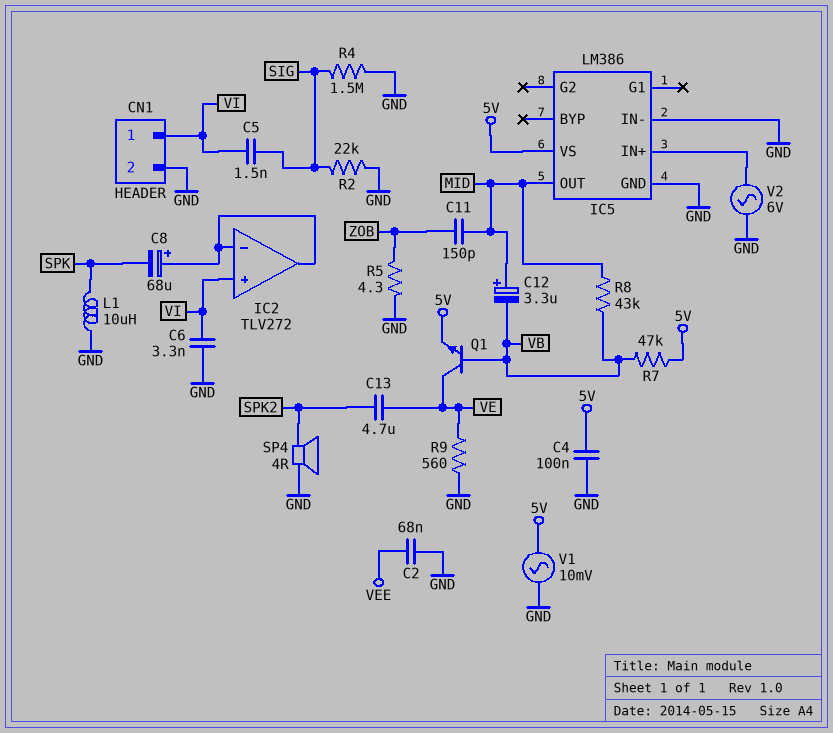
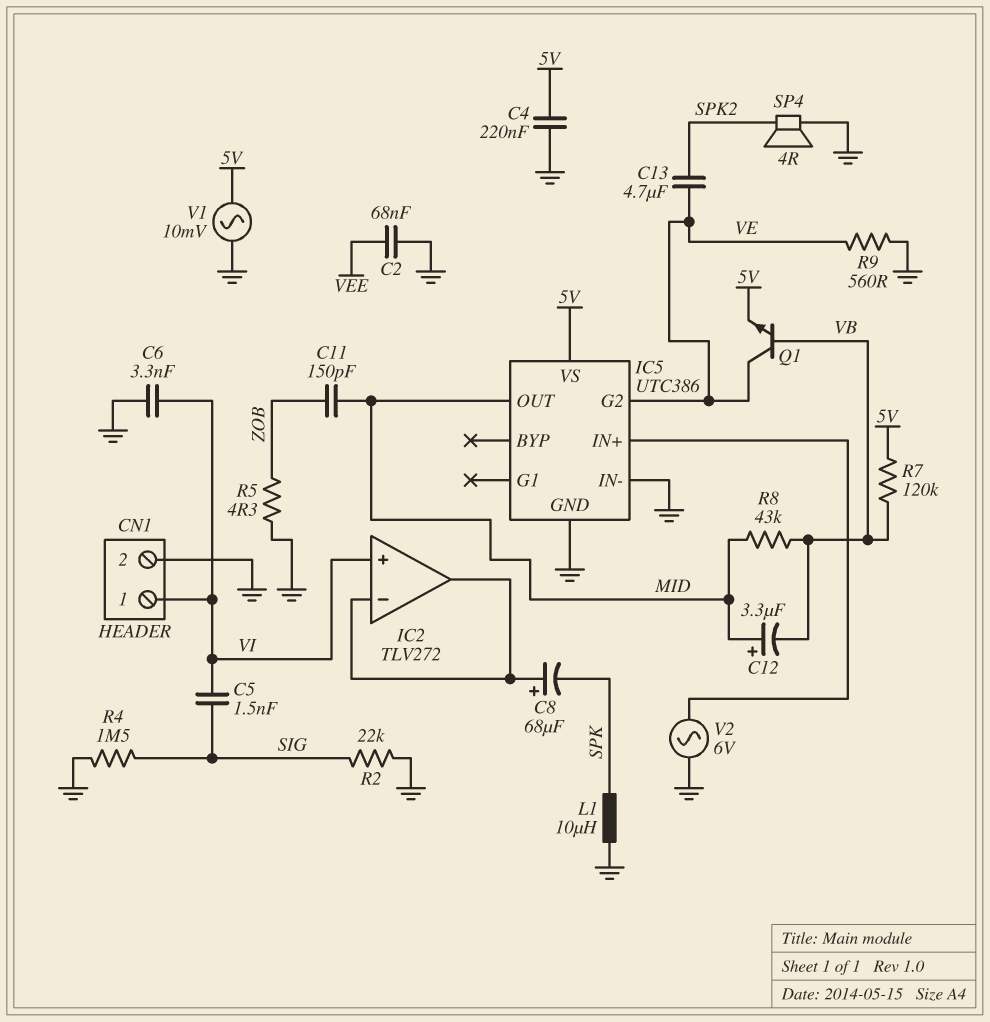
C4: 100nF (5V, GND) -> 220nF (5V, GND)
IC5: LM386 -> UTC386
IC5 pin G2: none -> VE
R7: 47k (5V, VB) -> 120k (5V, VB)

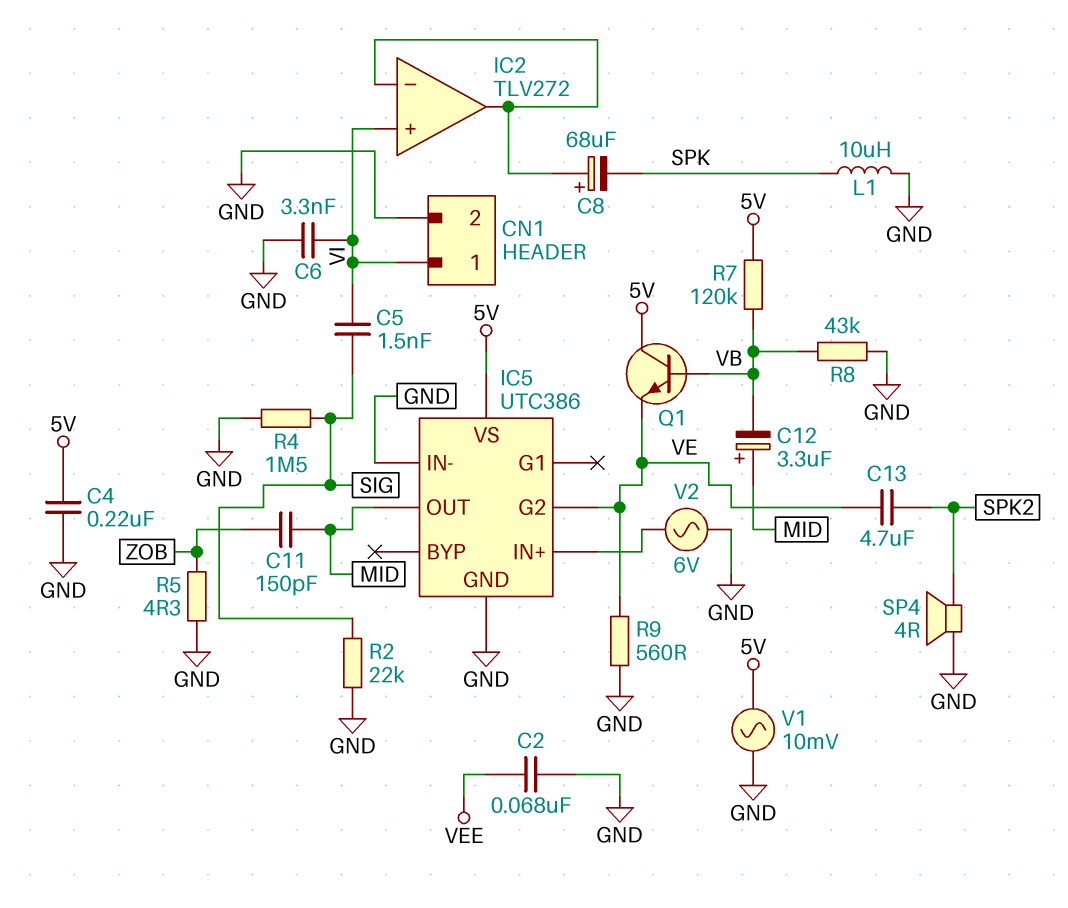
Q1: NPN (B VB, C VE, E 5V) -> NPN (B VB, C 5V, E VE)
R8: 43k (MID, VB) -> 43k (GND, VB)

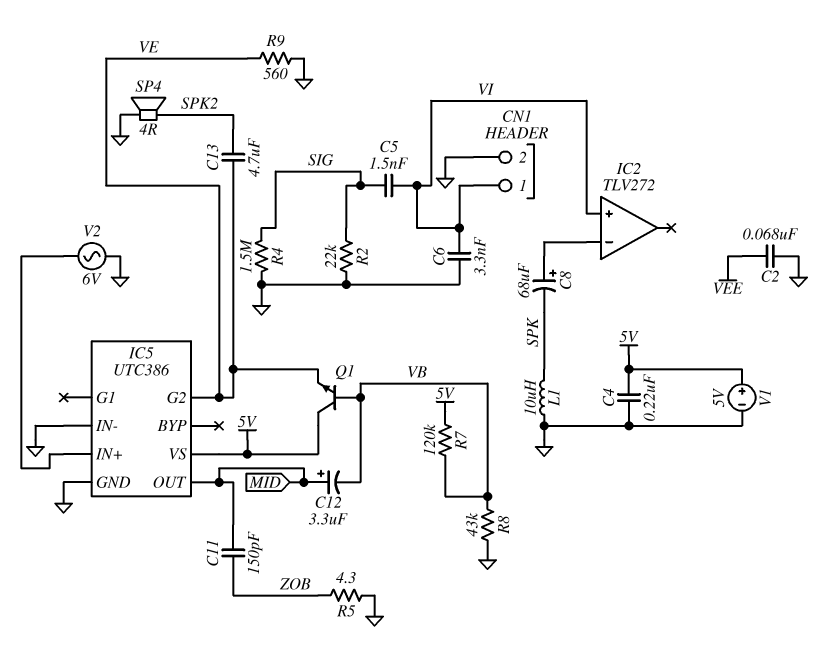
IC2 pin out: IC2/in- -> none
V1: AC 10mV (5V, GND) -> 5V (plus 5V, minus GND)

